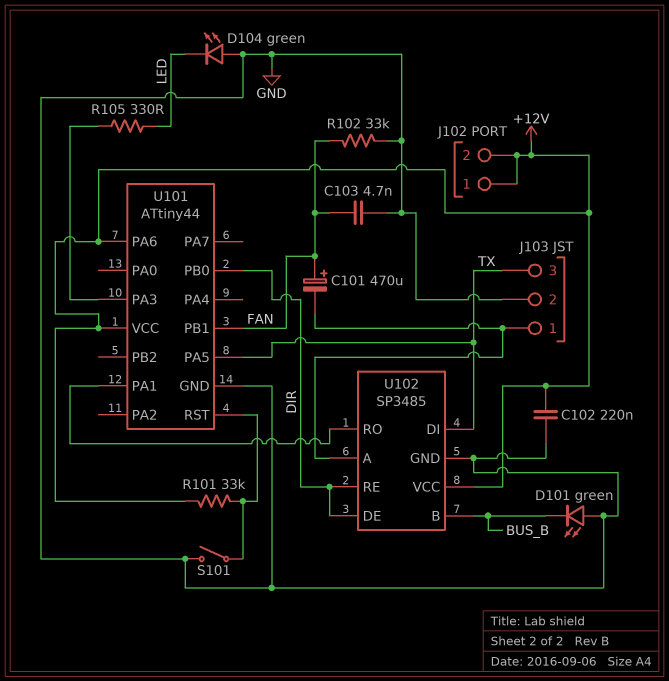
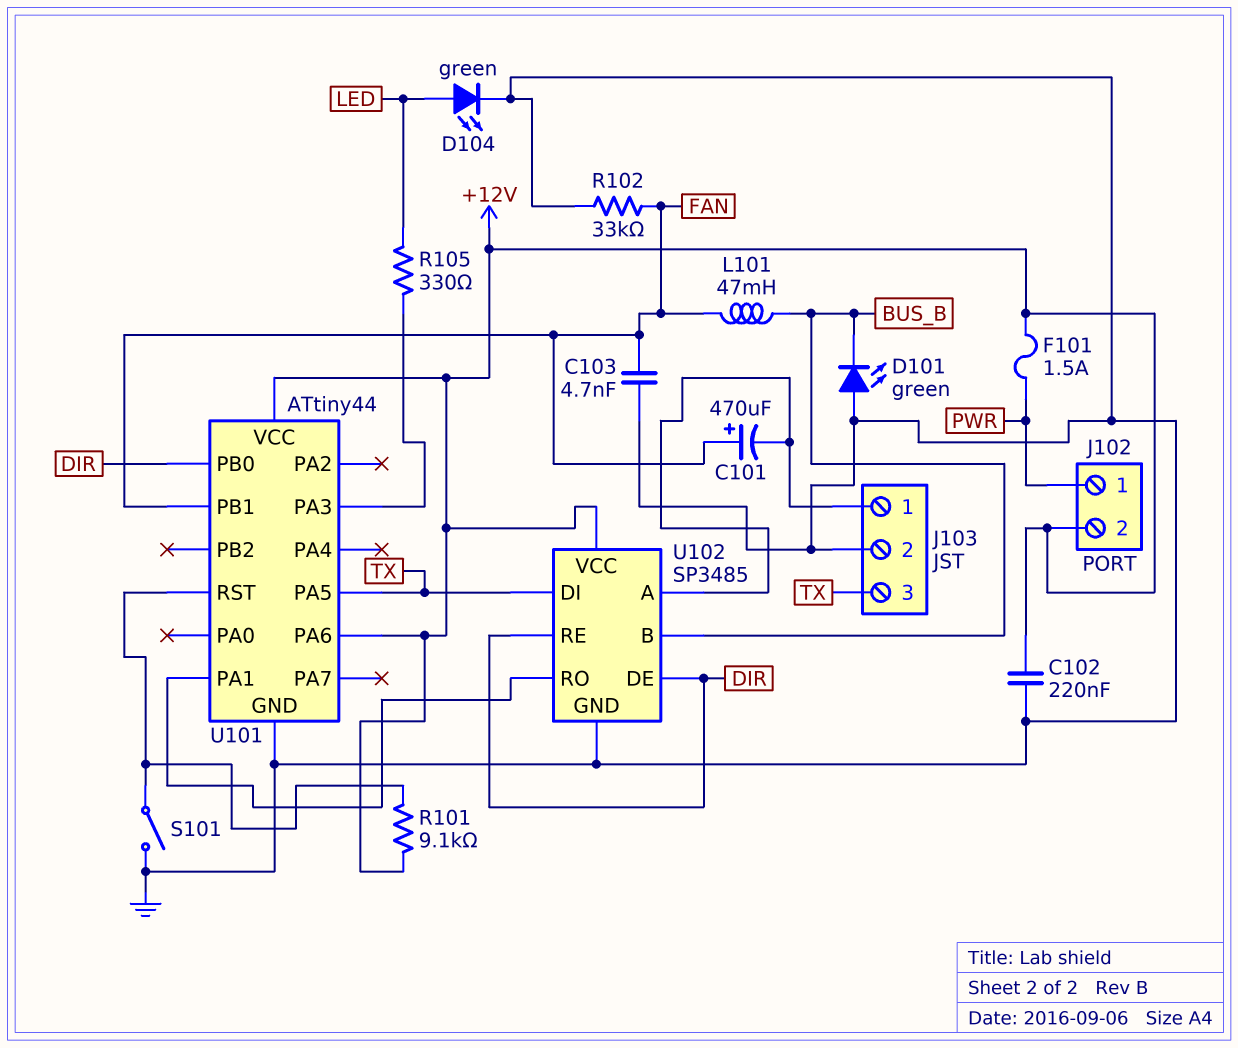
D104: LED green (A GND, K LED) -> LED green (A LED, K GND)
F101: none -> 1.5A (+12V, PWR)
J102 pin 1: +12V -> PWR
L101: none -> 47mH (BUS_B, FAN)
R101: 33k (+12V, U101/RST) -> 9.1k (+12V, U101/RST)

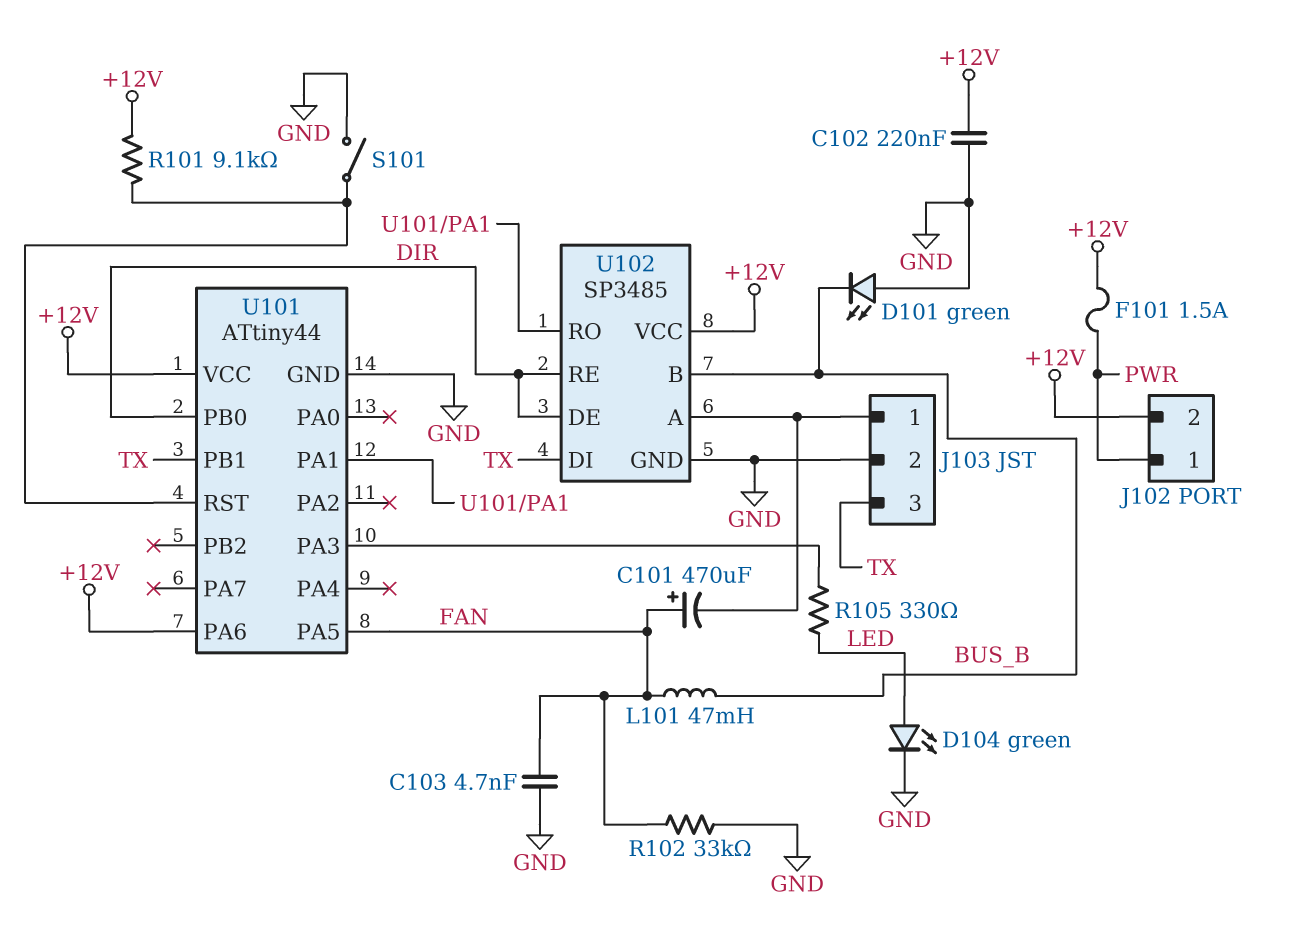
U101 pin PA5: TX -> FAN
U101 pin PB1: FAN -> TX

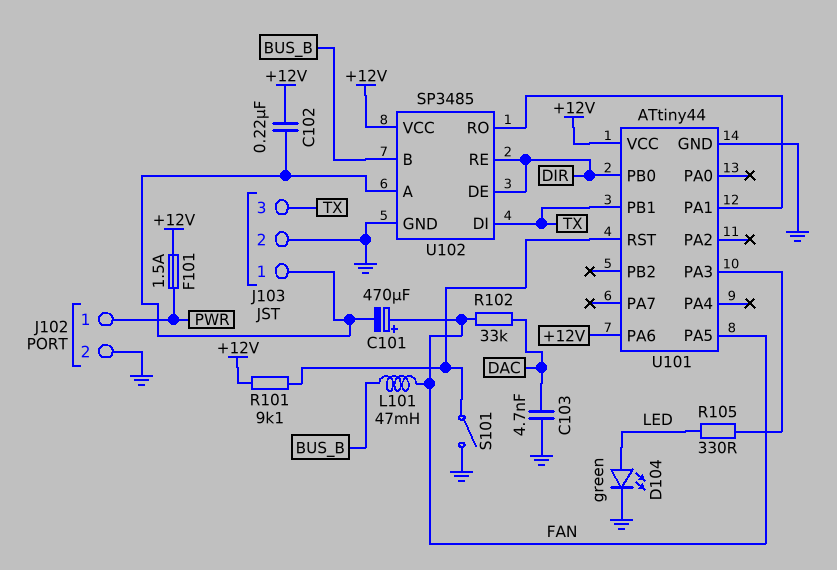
C102: 220nF (+12V, GND) -> 220nF (+12V, J103/1)
C103: 4.7nF (FAN, GND) -> 4.7nF (DAC, GND)
D101: LED green (A GND, K BUS_B) -> none
J102 pin 2: +12V -> GND
R102: 33k (FAN, GND) -> 33k (DAC, FAN)

